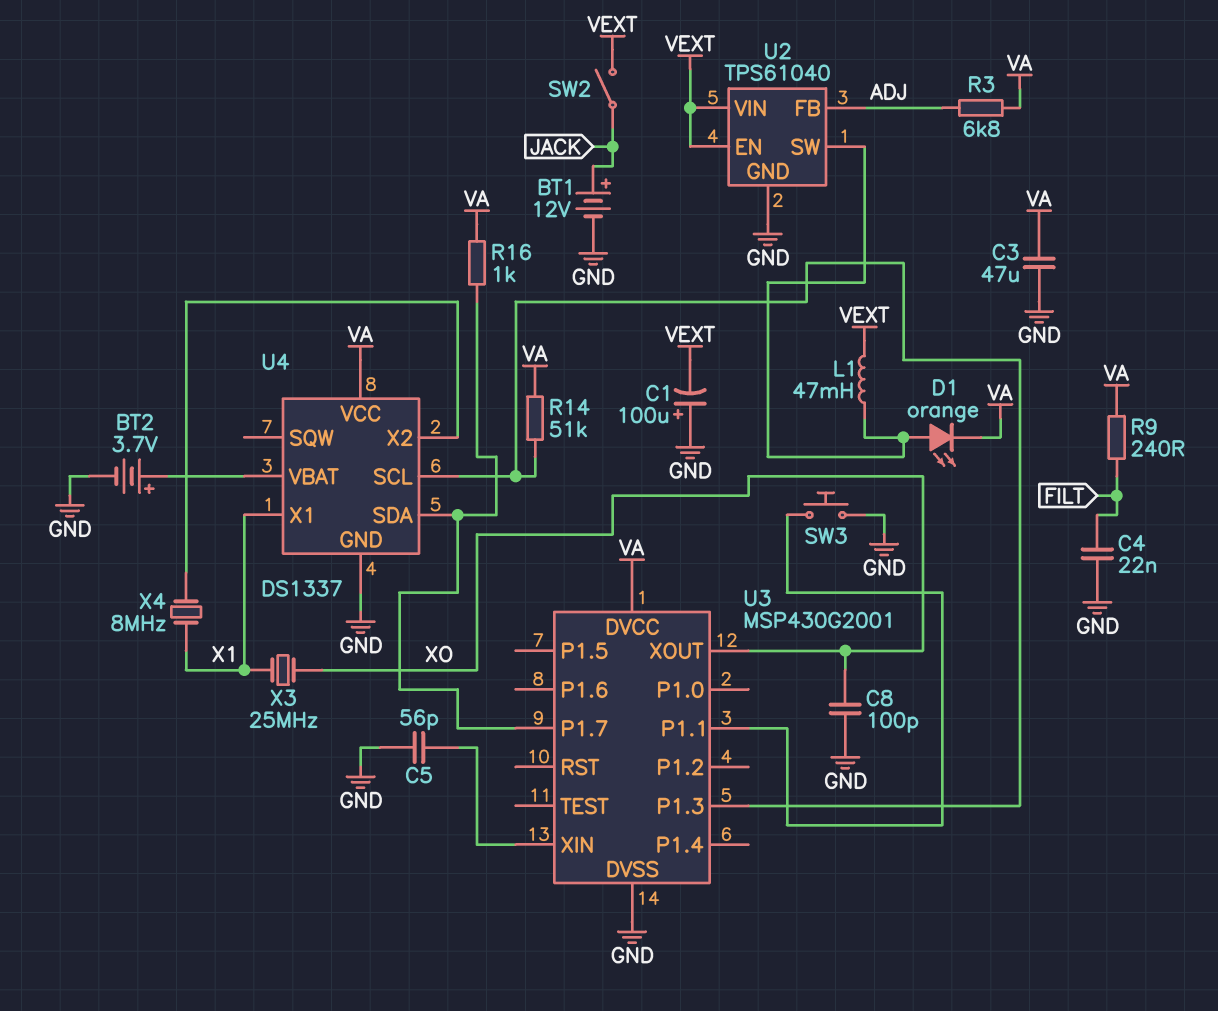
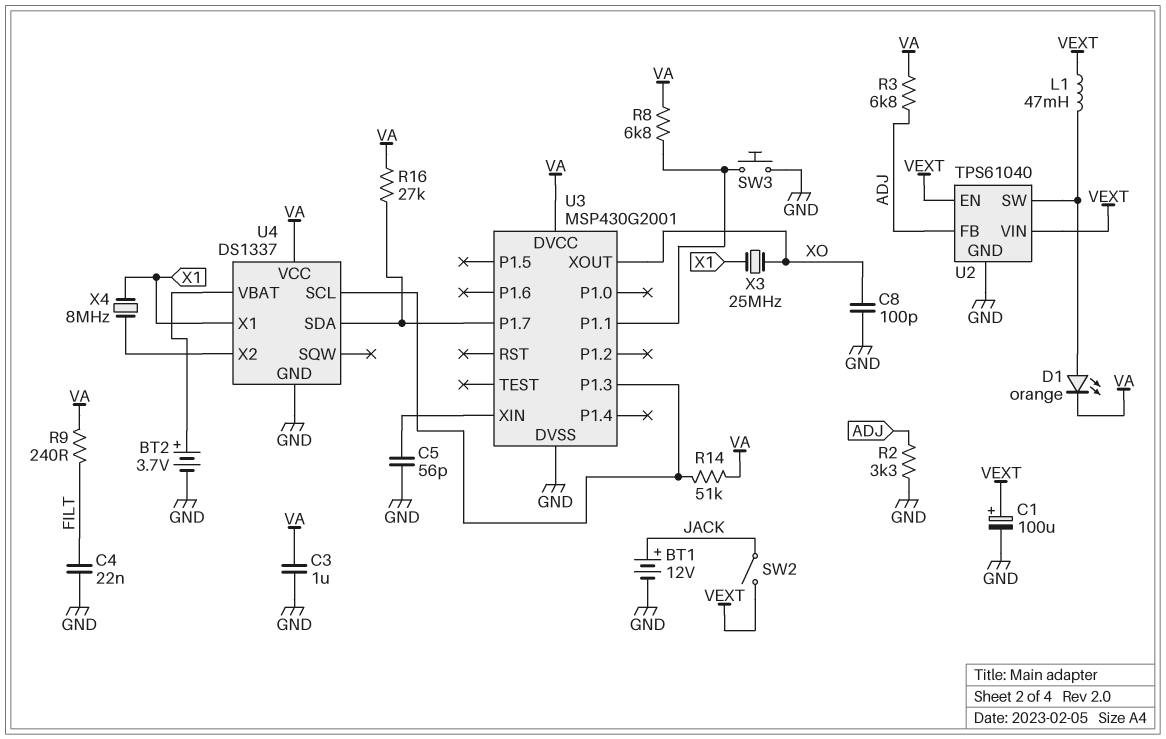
C1: 100uF (plus GND, minus VEXT) -> 100uF (plus VEXT, minus GND)
C3: 47uF (GND, VA) -> 1uF (GND, VA)
R2: none -> 3.3k (ADJ, GND)
R8: none -> 6.8k (U3/P1.1, VA)
R16: 1k (U3/P1.7, VA) -> 27k (U3/P1.7, VA)

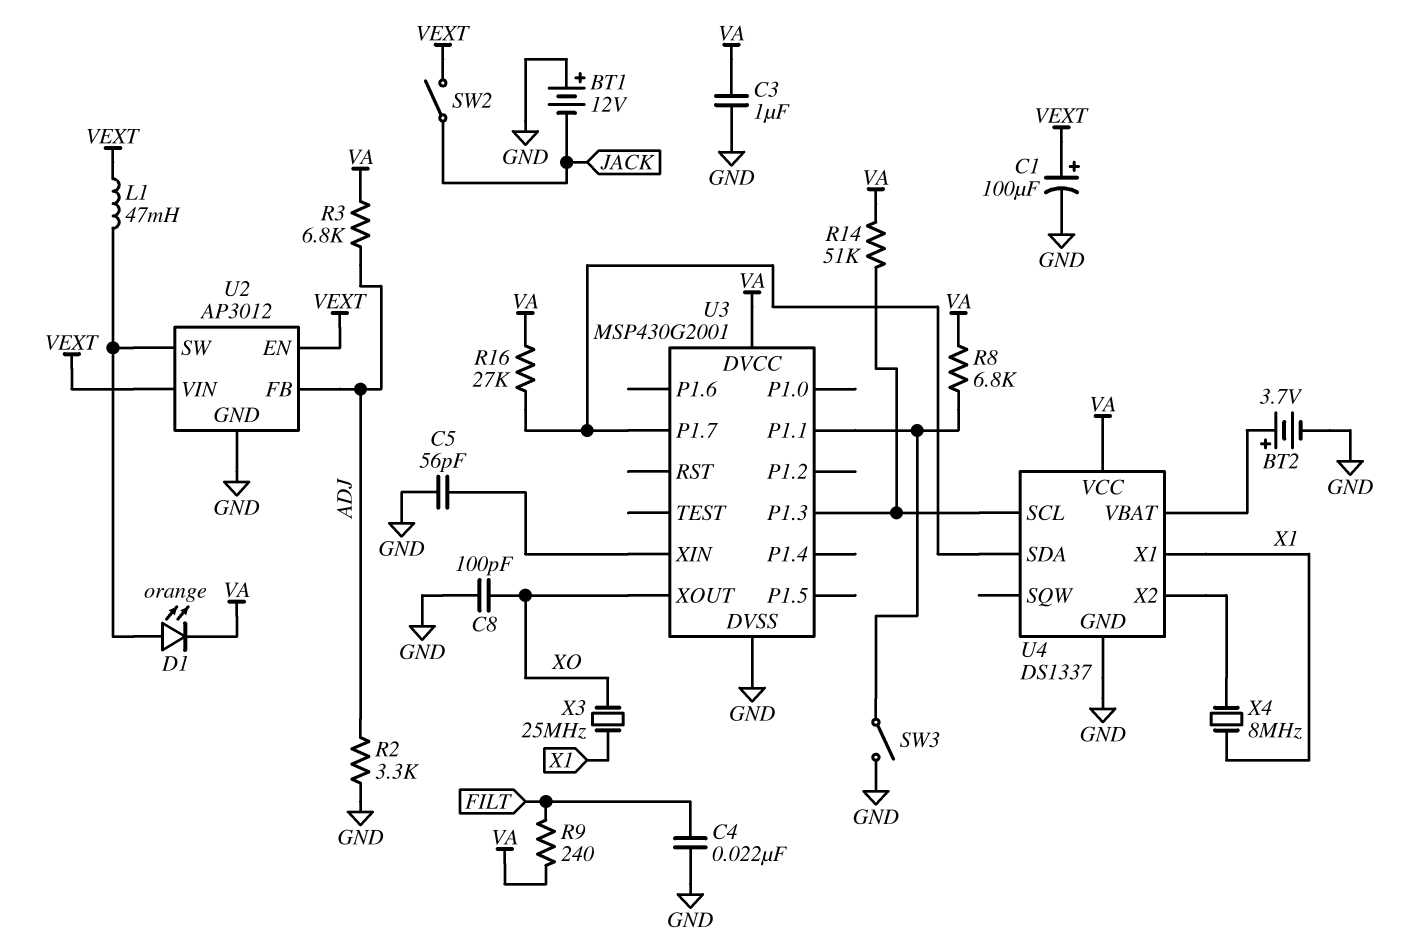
BT1: 12V (plus JACK, minus GND) -> 12V (plus GND, minus JACK)
SW3: button (GND, U3/P1.1) -> switch (GND, U3/P1.1)
U2: TPS61040 -> AP3012

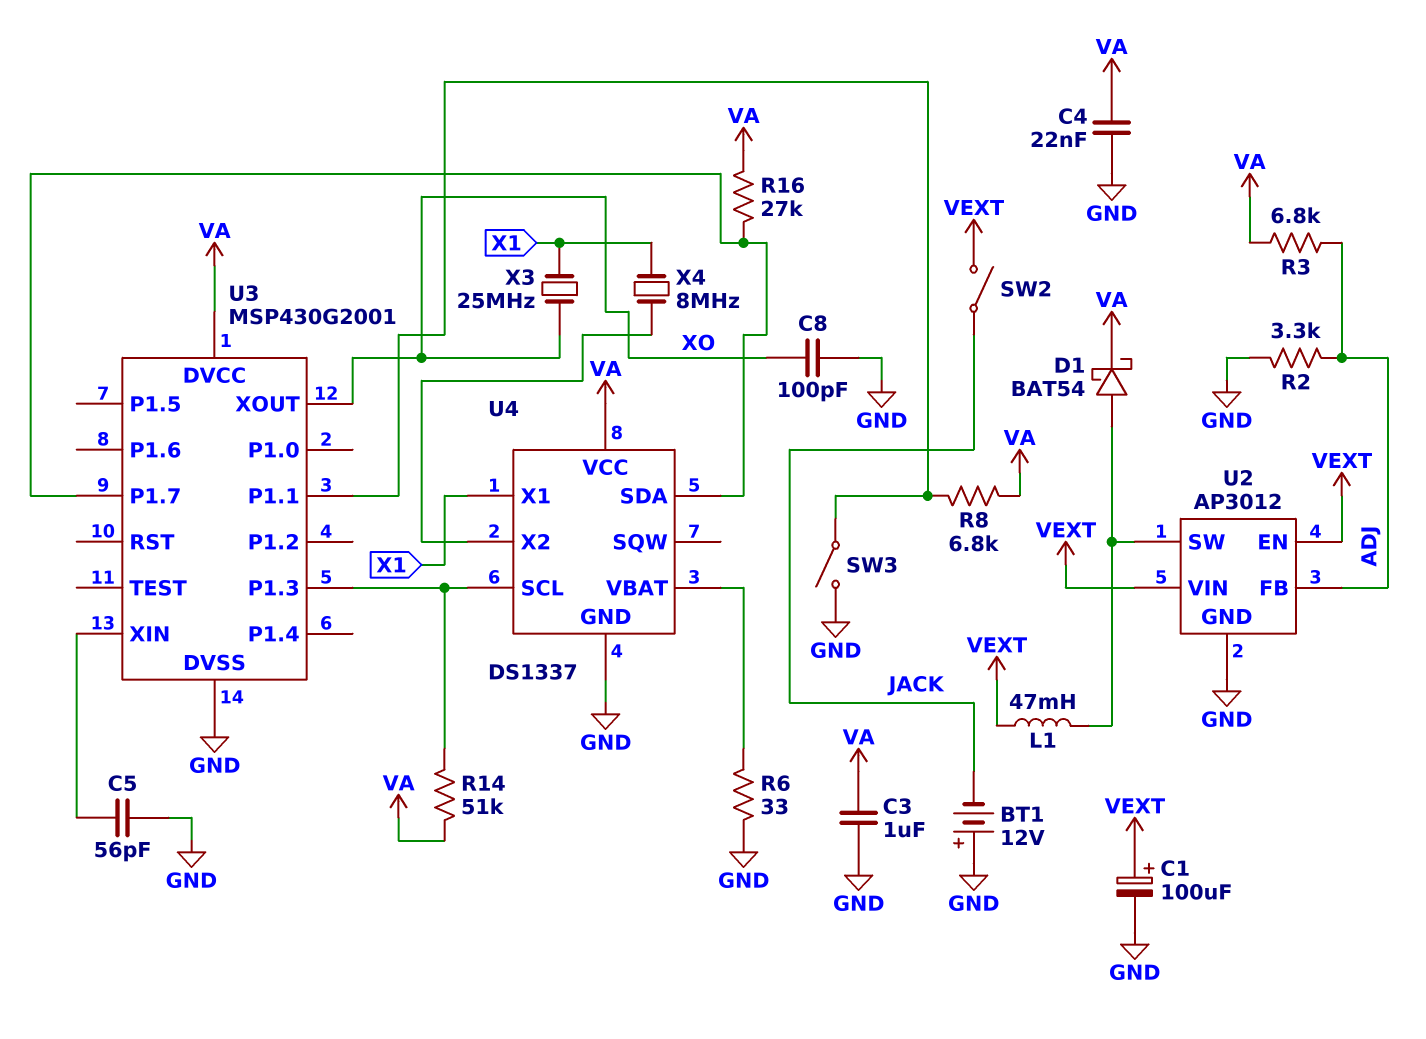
BT2: 3.7V (plus U4/VBAT, minus GND) -> none
C4: 22nF (FILT, GND) -> 22nF (GND, VA)
D1: LED orange (A U2/SW, K VA) -> schottky BAT54 (A U2/SW, K VA)
R6: none -> 33 (GND, U4/VBAT)
R9: 240 (FILT, VA) -> none

